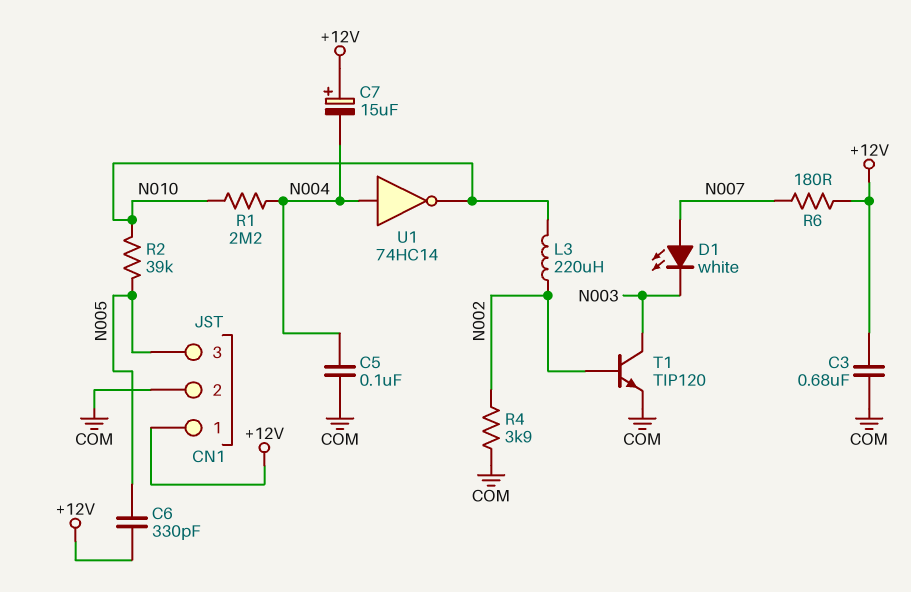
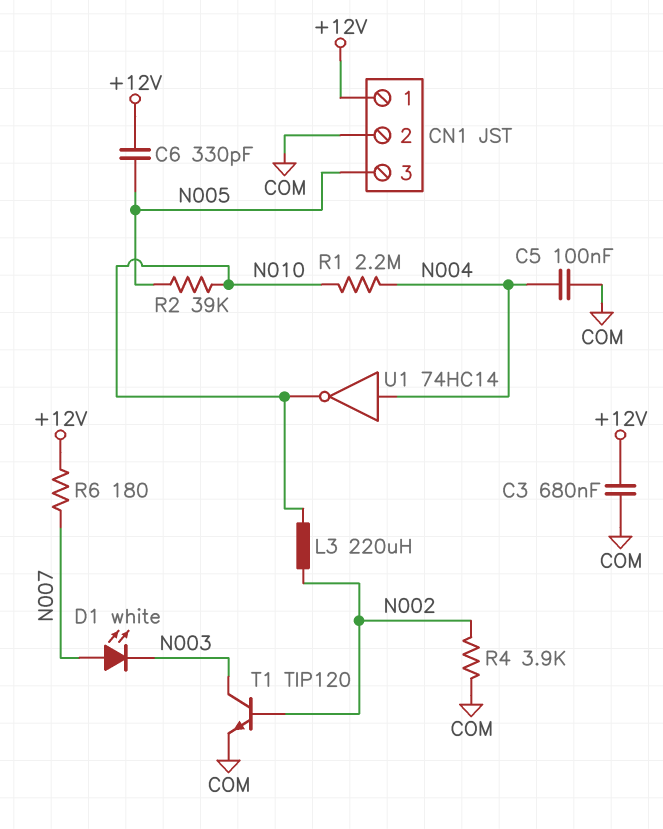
C7: 15uF (plus +12V, minus N004) -> none

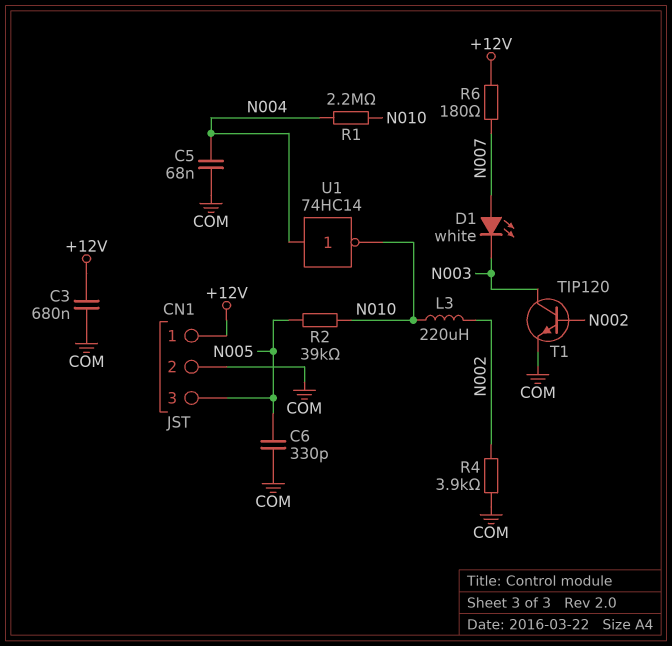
C5: 100nF (COM, N004) -> 68nF (COM, N004)
C6: 330pF (+12V, N005) -> 330pF (COM, N005)

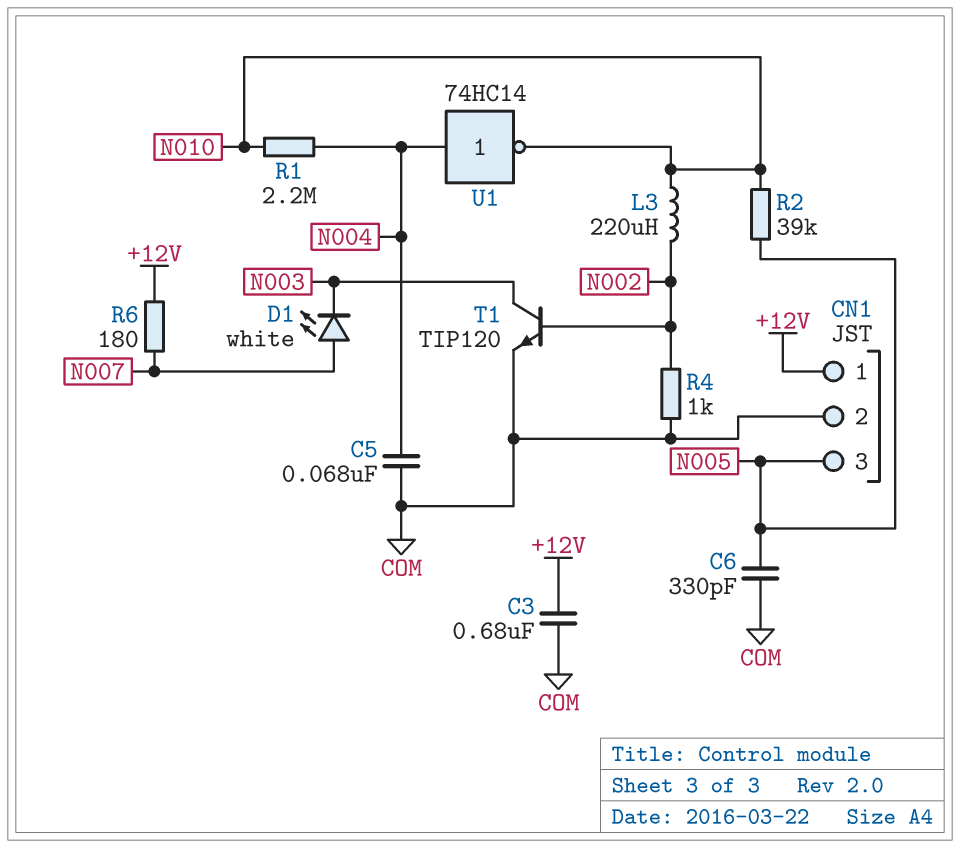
R4: 3.9k (COM, N002) -> 1k (COM, N002)

